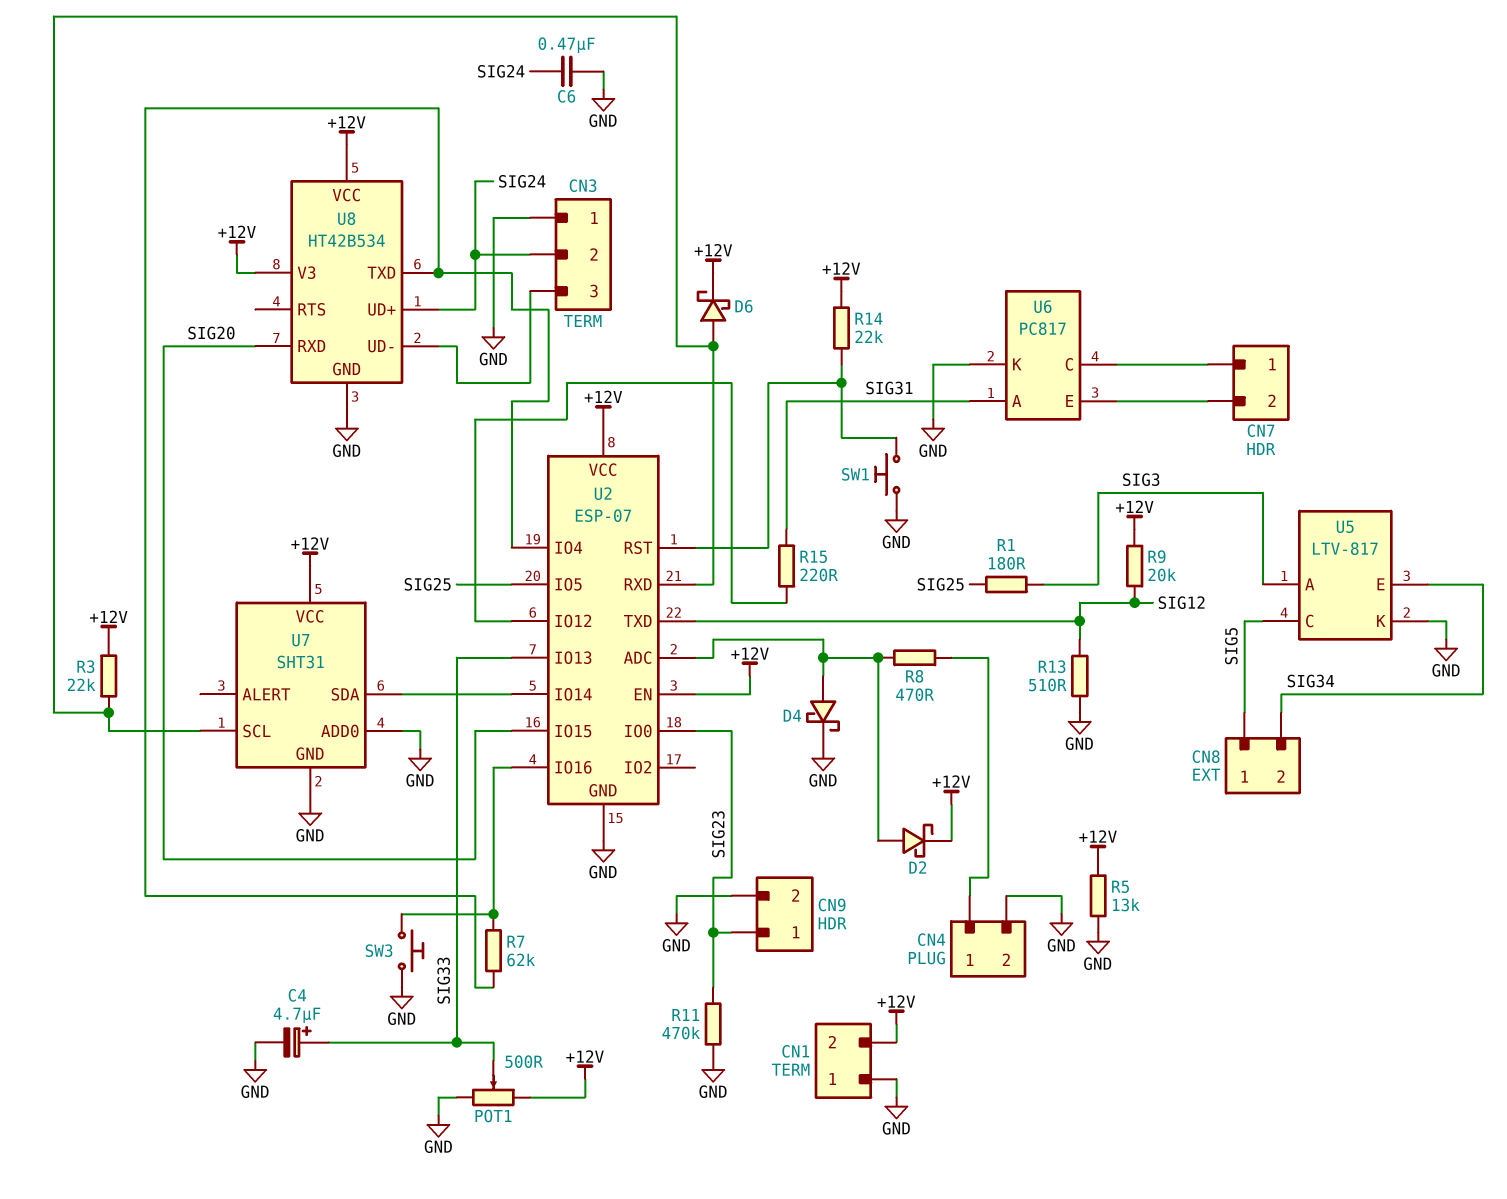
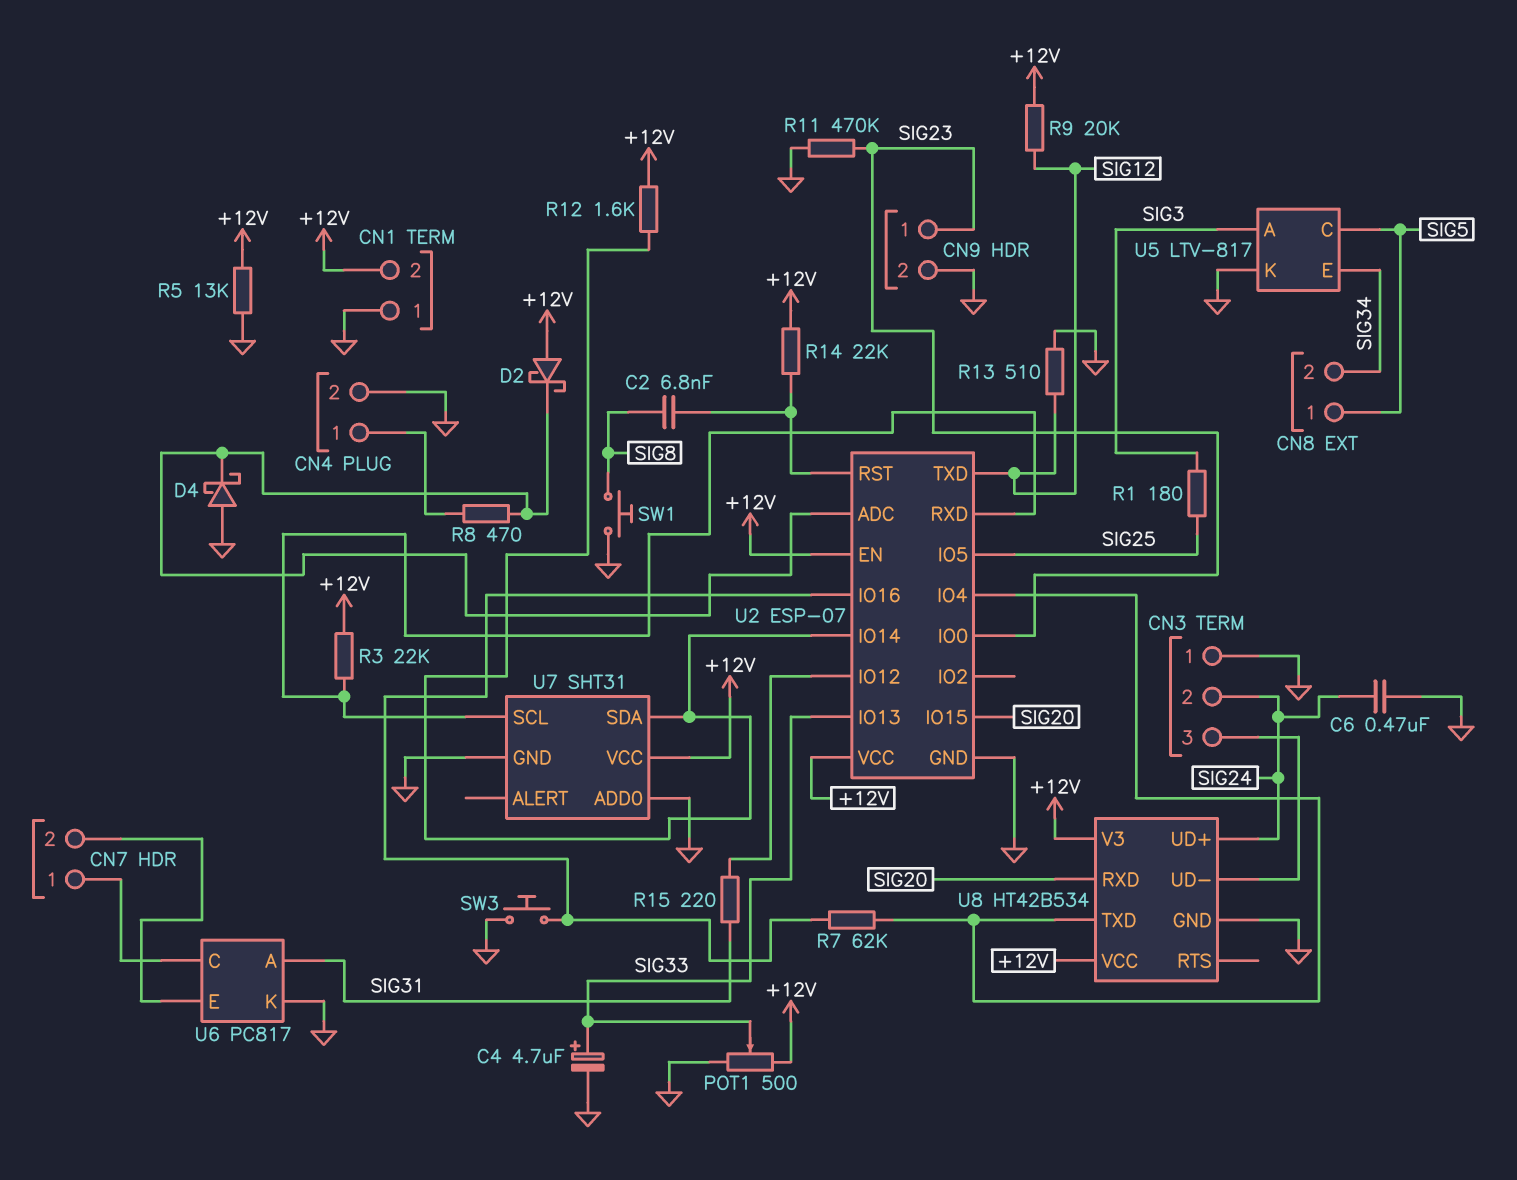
C2: none -> 6.8nF (SIG8, U2/RST)
D2: schottky (A U2/ADC, K +12V) -> schottky (A +12V, K U2/ADC)
D4: schottky (A U2/ADC, K GND) -> schottky (A GND, K U2/ADC)
D6: schottky (A U2/RXD, K +12V) -> none
R12: none -> 1.6k (+12V, U2/IO14)
SW1: button (GND, U2/RST) -> button (GND, SIG8)

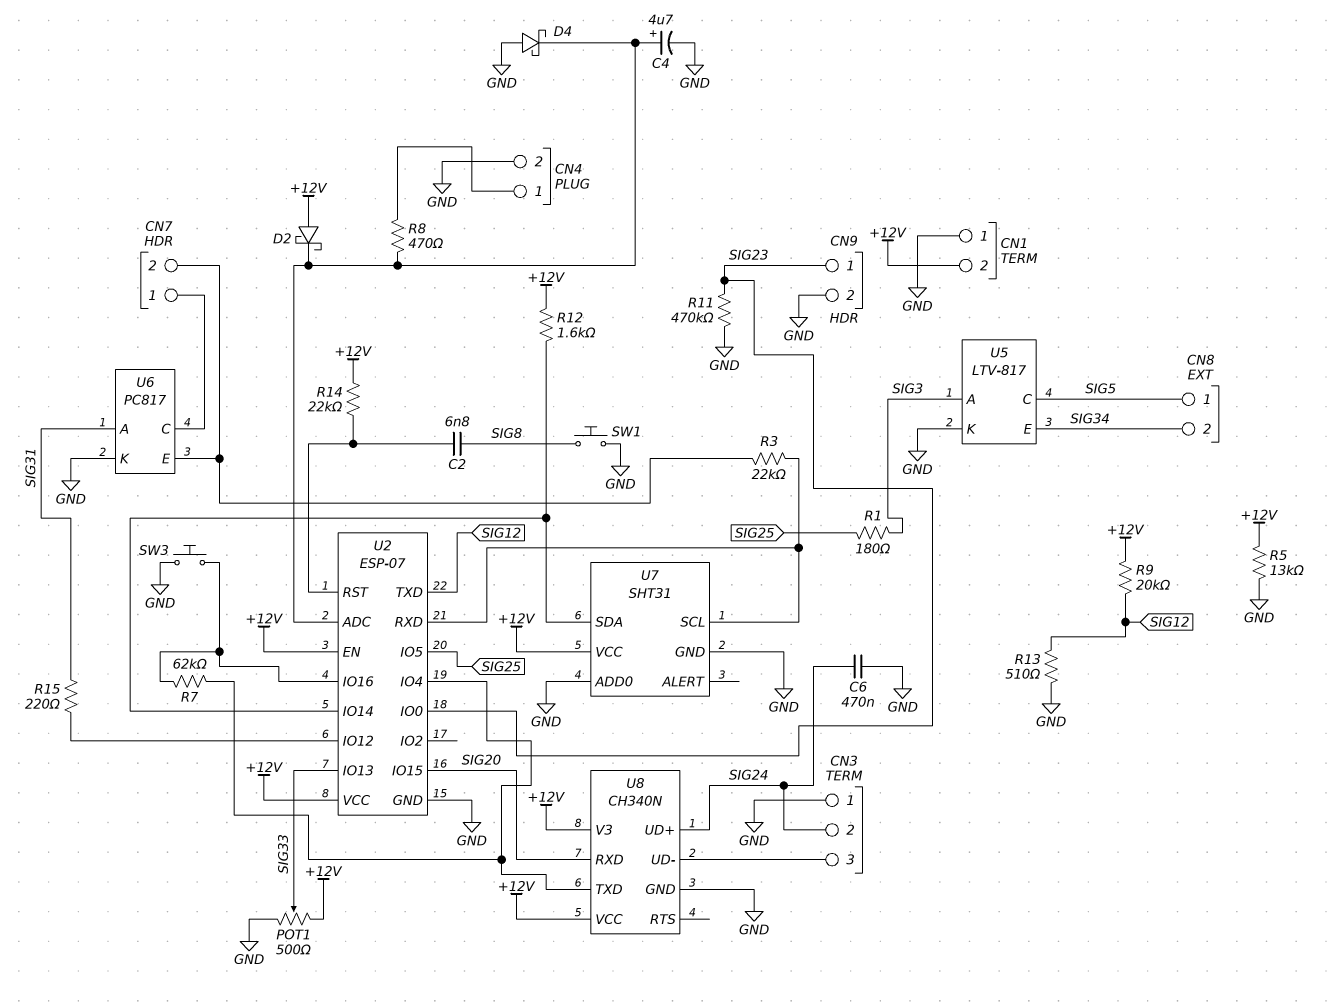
C4: 4.7uF (plus SIG33, minus GND) -> 4.7uF (plus U2/ADC, minus GND)
R3: 22k (+12V, U2/RXD) -> 22k (CN7/2, U2/RXD)
U8: HT42B534 -> CH340N

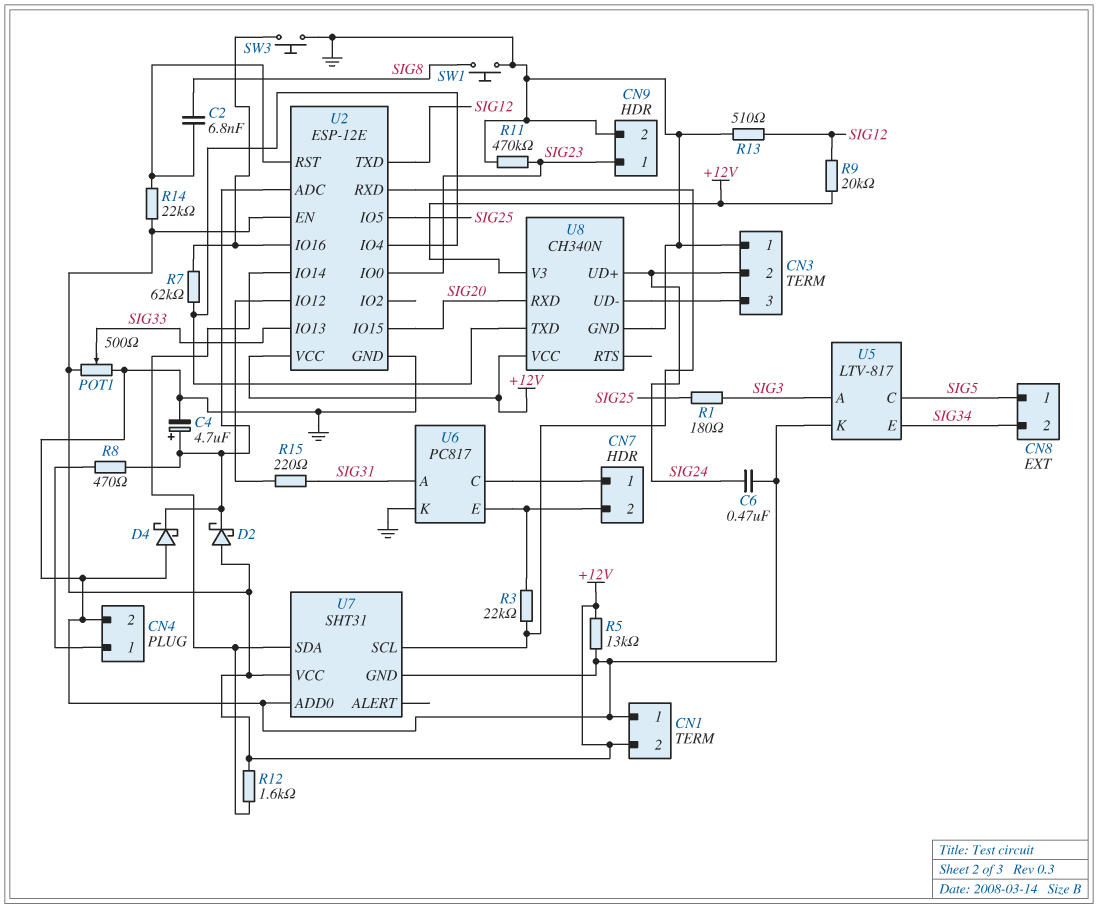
U2: ESP-07 -> ESP-12E

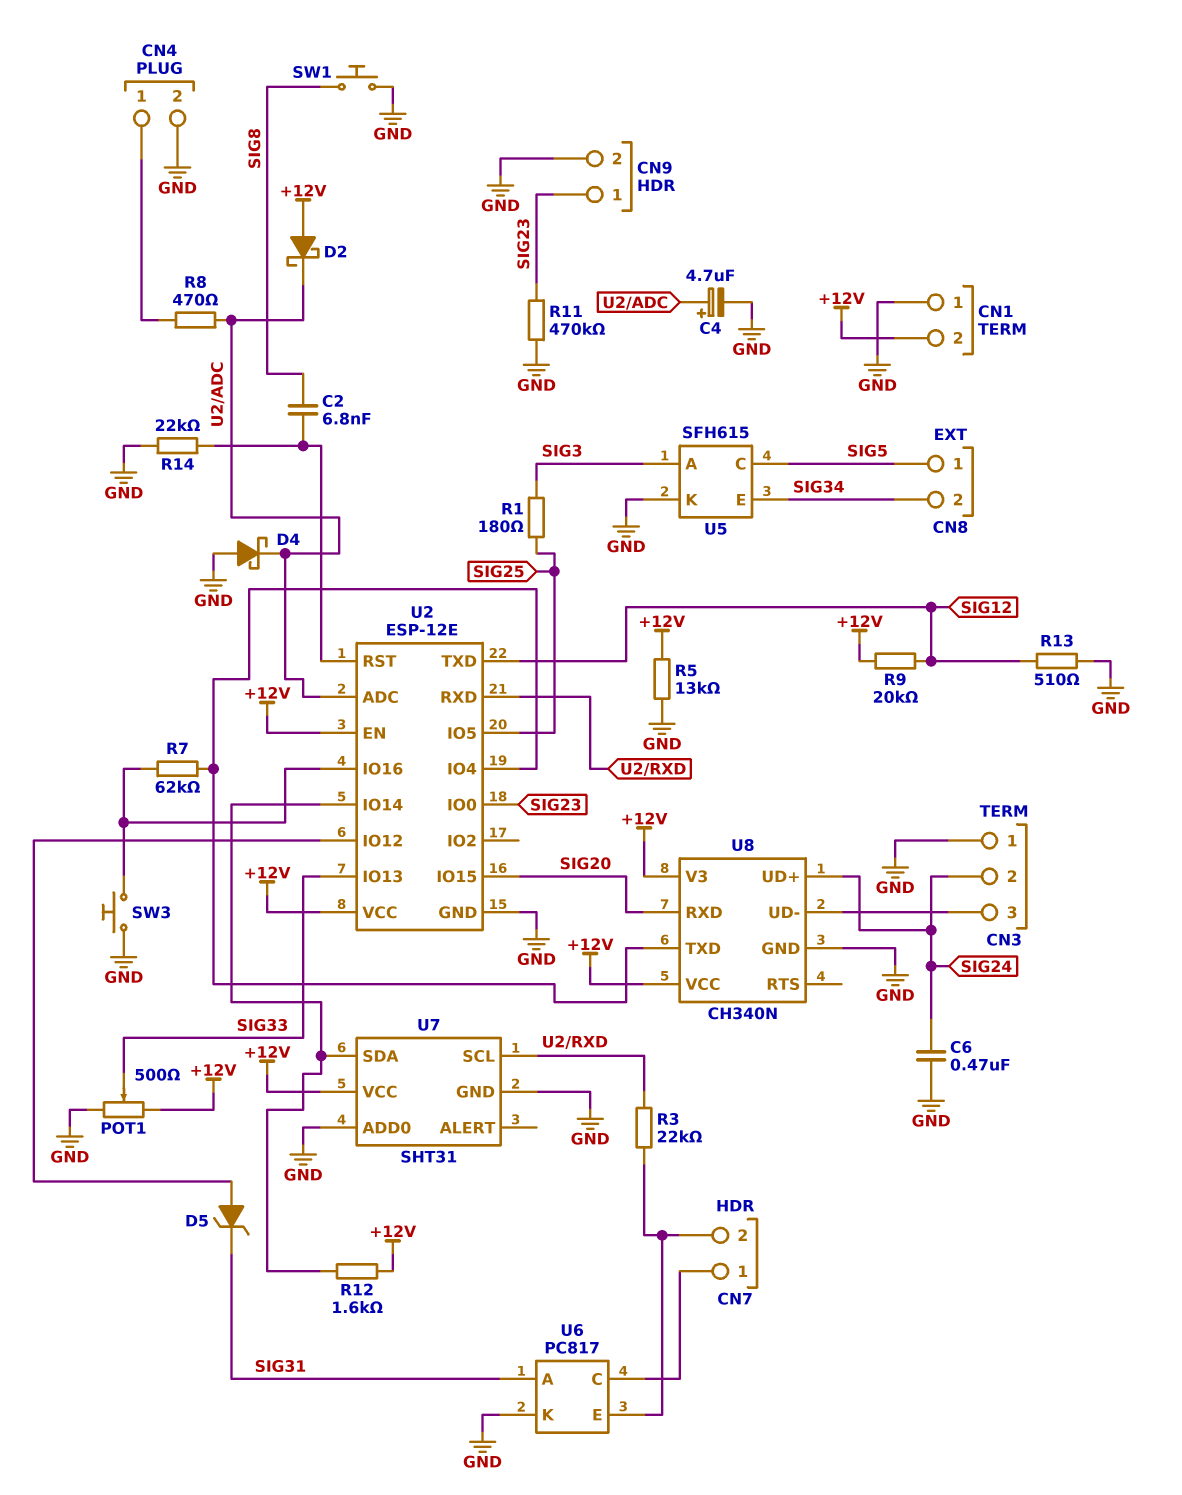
D5: none -> zener (A U2/IO12, K SIG31)
R14: 22k (+12V, U2/RST) -> 22k (GND, U2/RST)
R15: 220 (SIG31, U2/IO12) -> none
U5: LTV-817 -> SFH615

